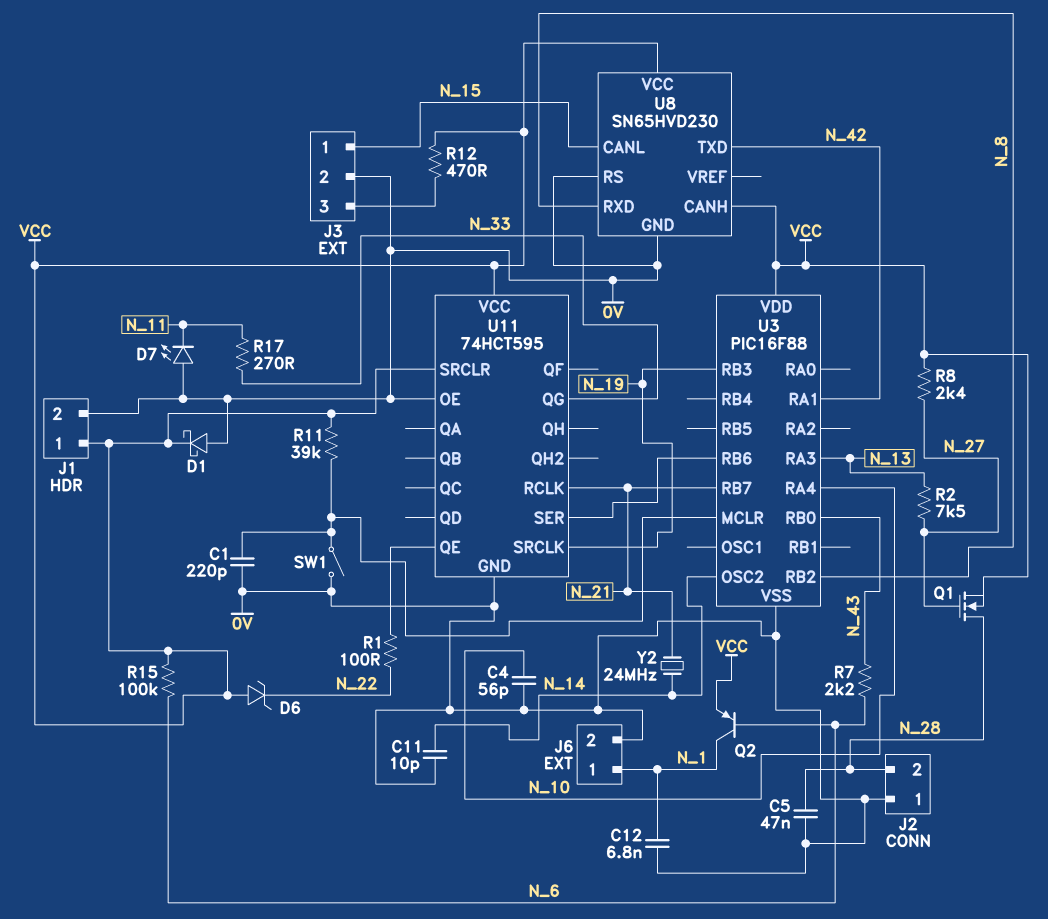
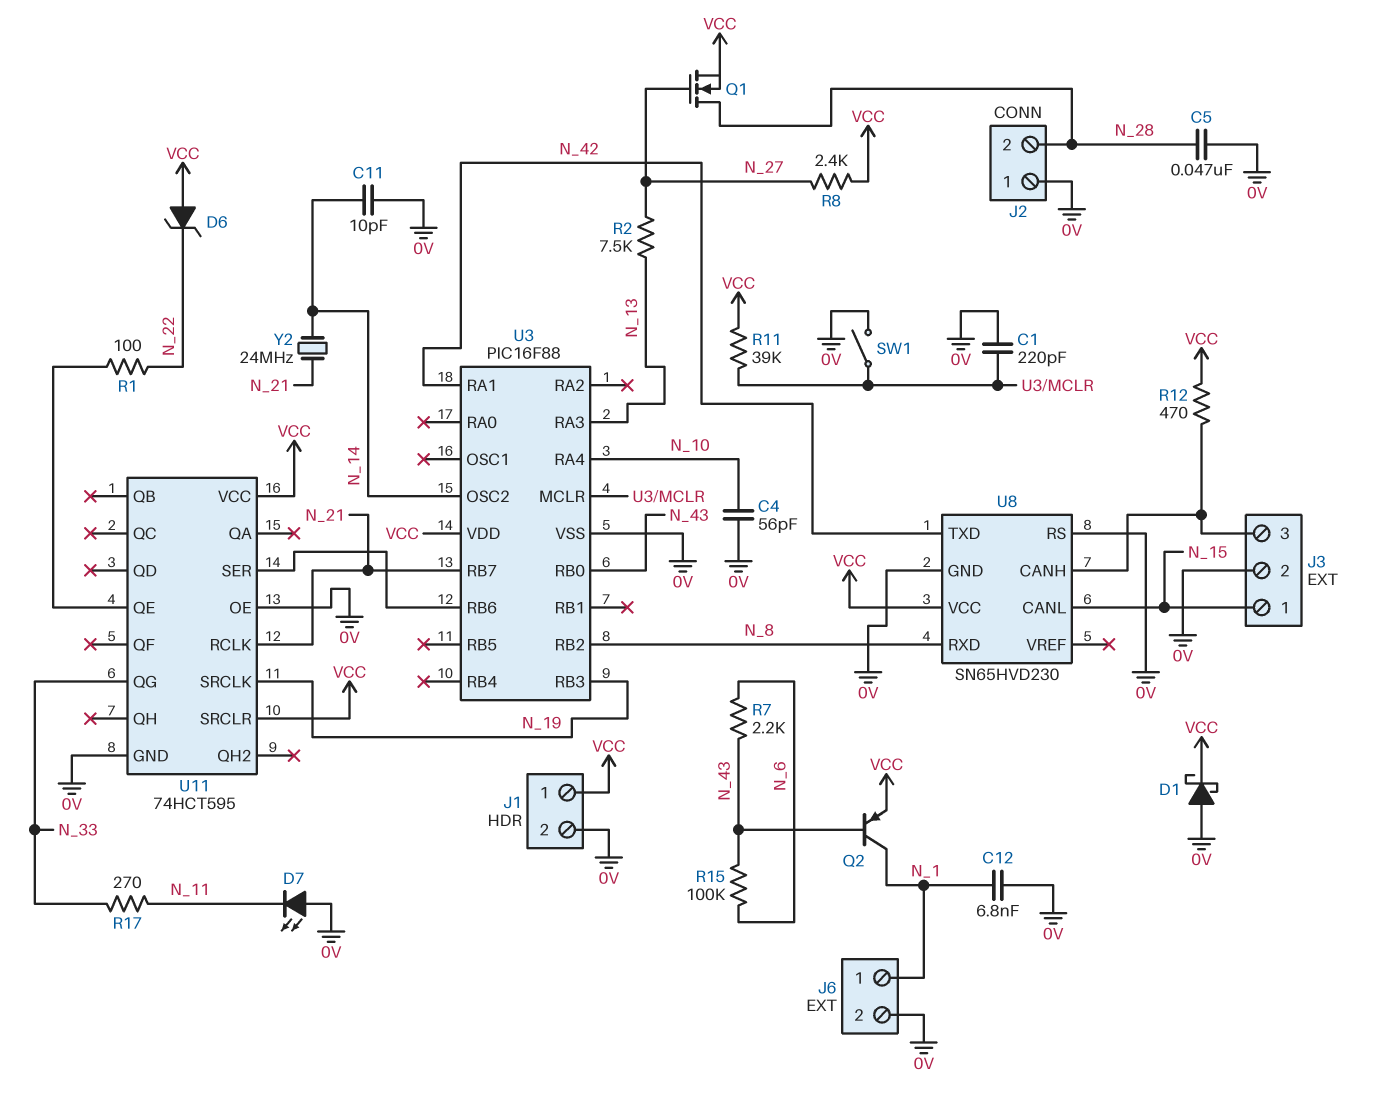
Q2: PNP (B N_6, C N_1, E VCC) -> PNP (B N_43, C N_1, E VCC)
R15: 100k (N_6, VCC) -> 100k (N_6, N_43)
U8 pin CANH: VCC -> J3/3

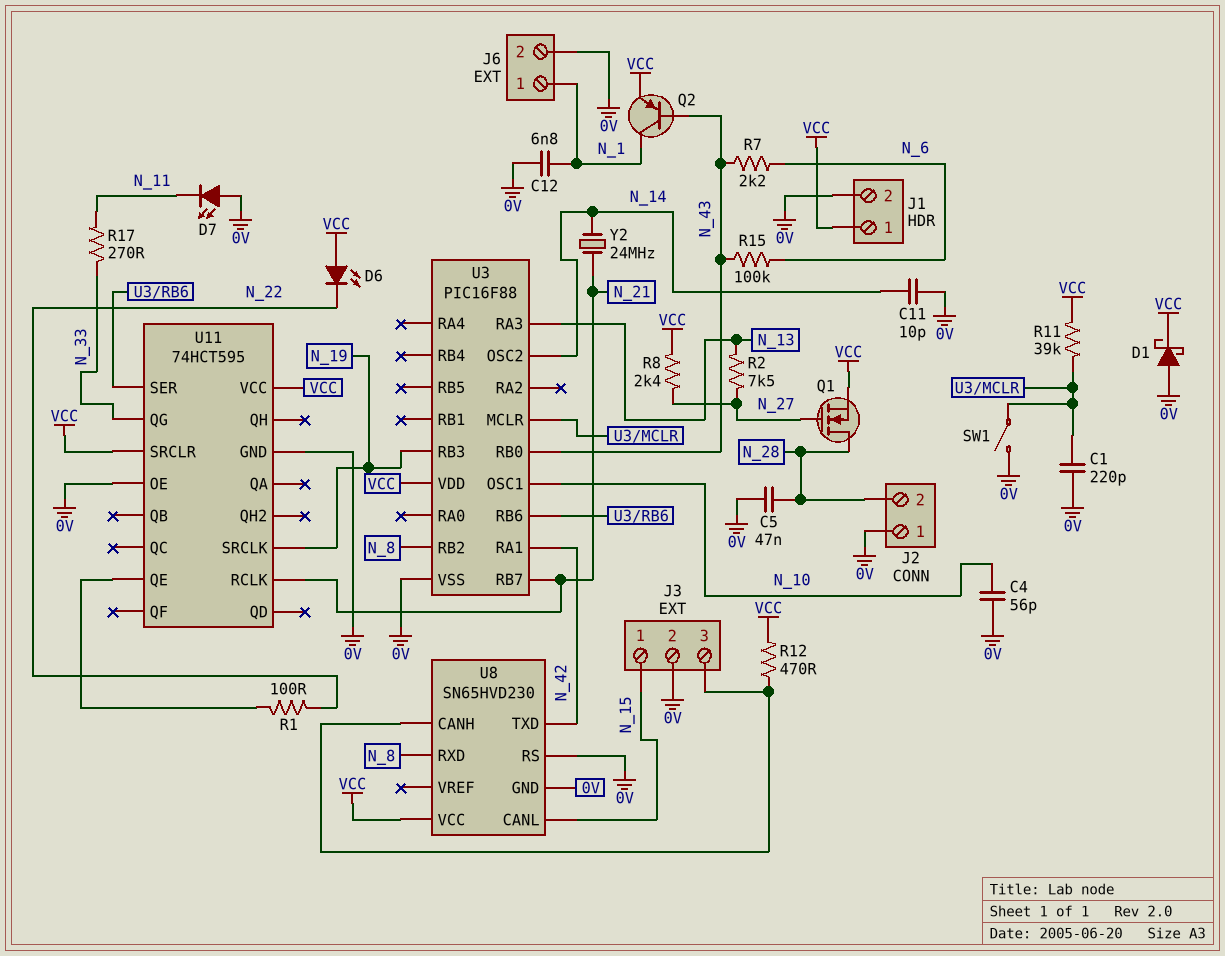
D6: zener (A VCC, K N_22) -> LED (A VCC, K N_22)
U3 pin OSC1: none -> N_10
U3 pin RA4: N_10 -> none

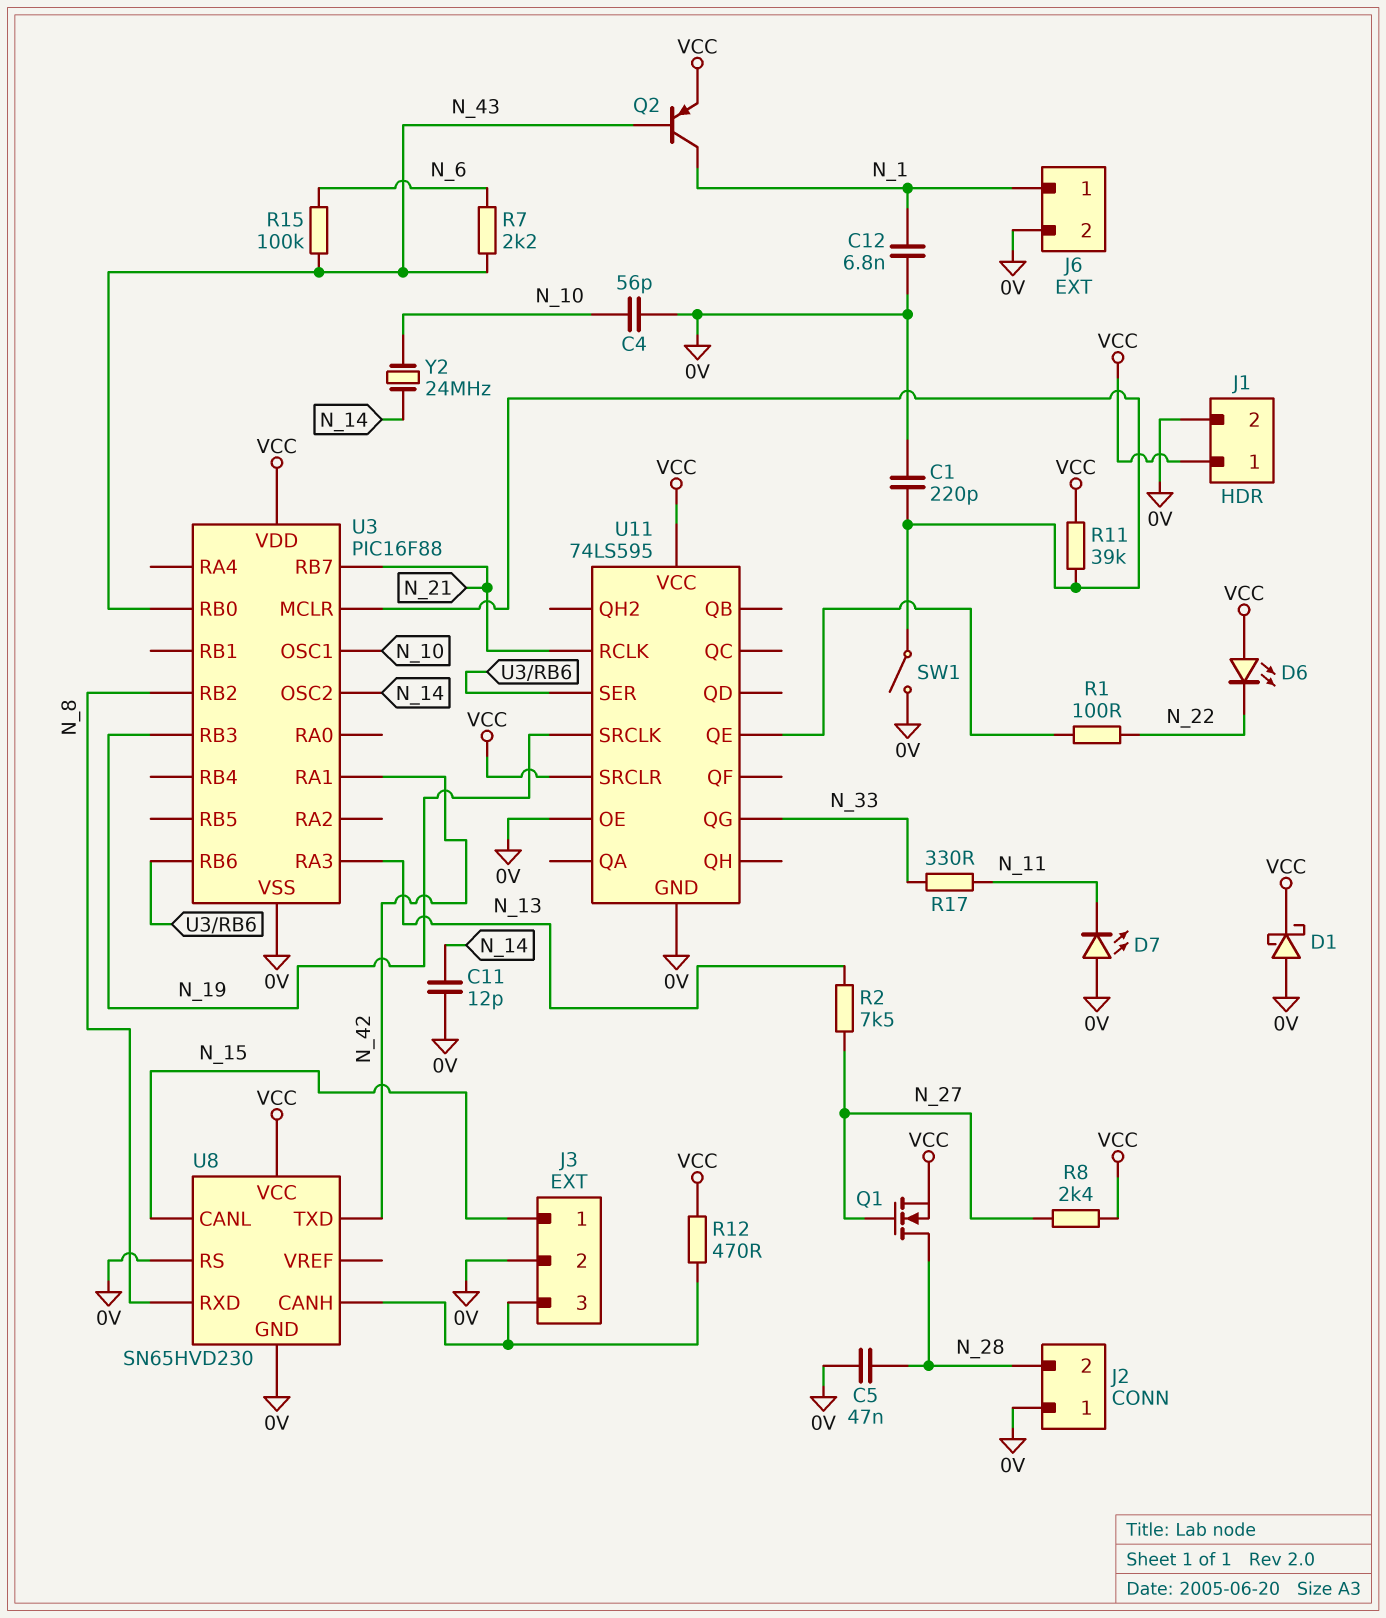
C11: 10pF (0V, N_14) -> 12pF (0V, N_14)
R17: 270 (N_11, N_33) -> 330 (N_11, N_33)
U11: 74HCT595 -> 74LS595
Y2: 24MHz (N_14, N_21) -> 24MHz (N_10, N_14)

